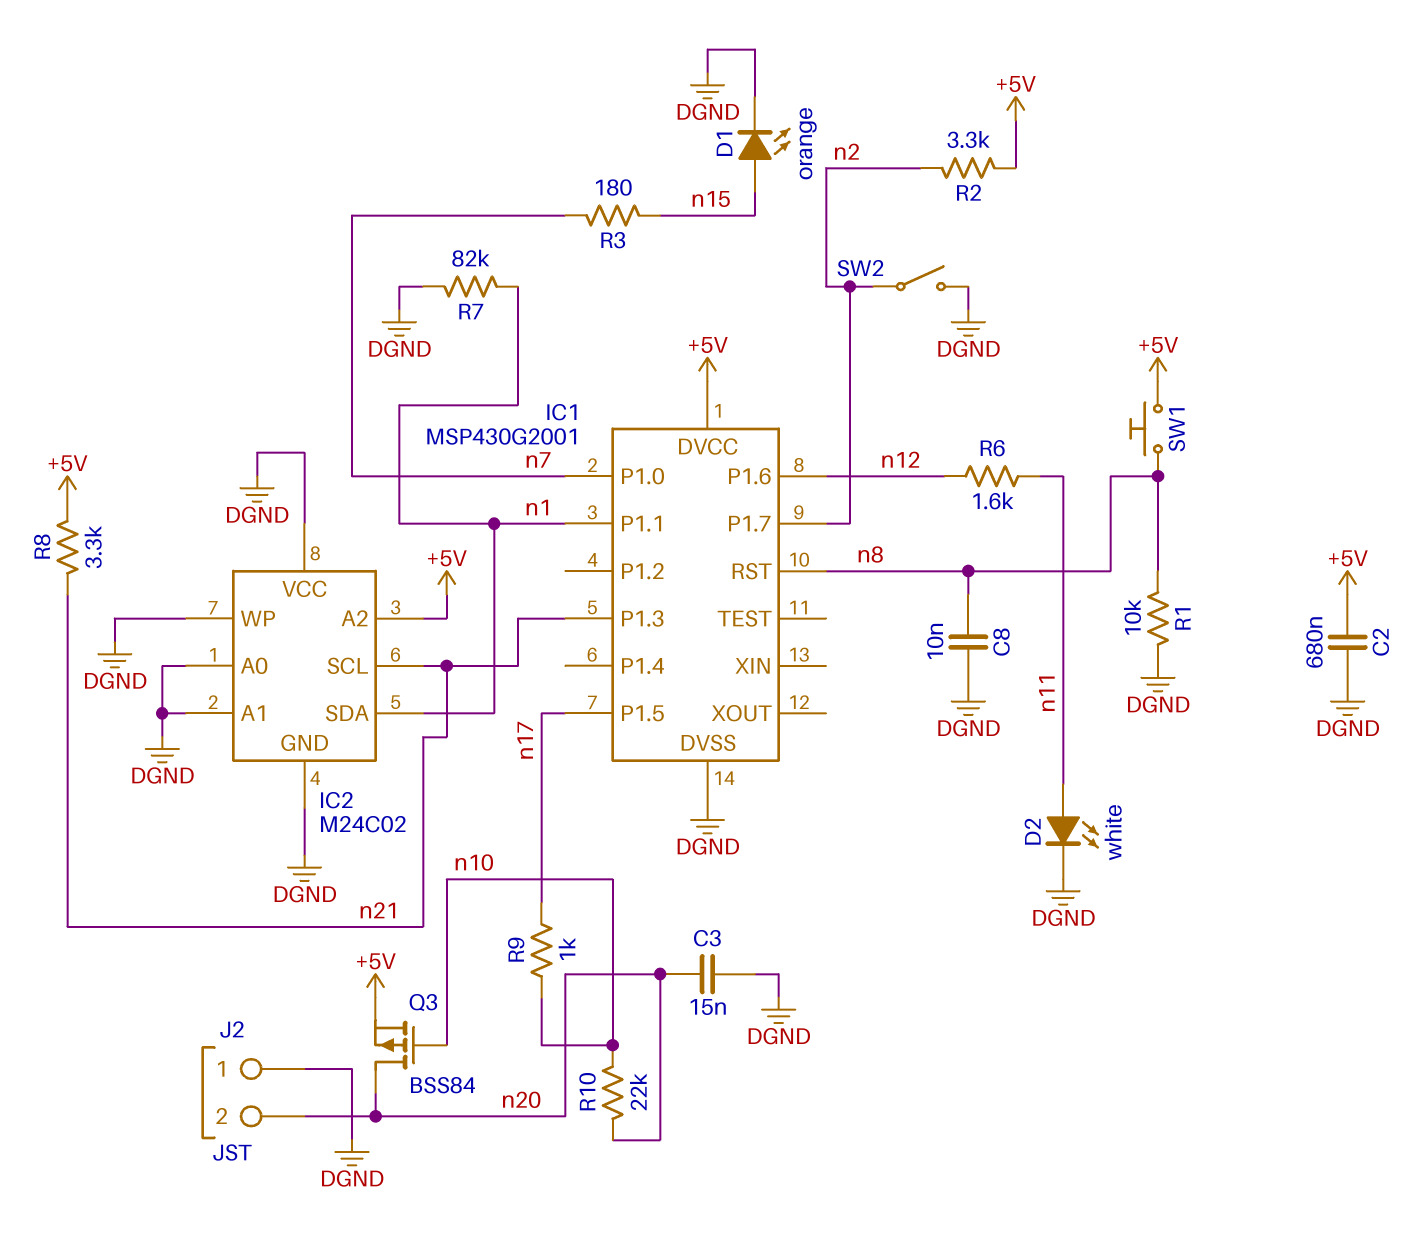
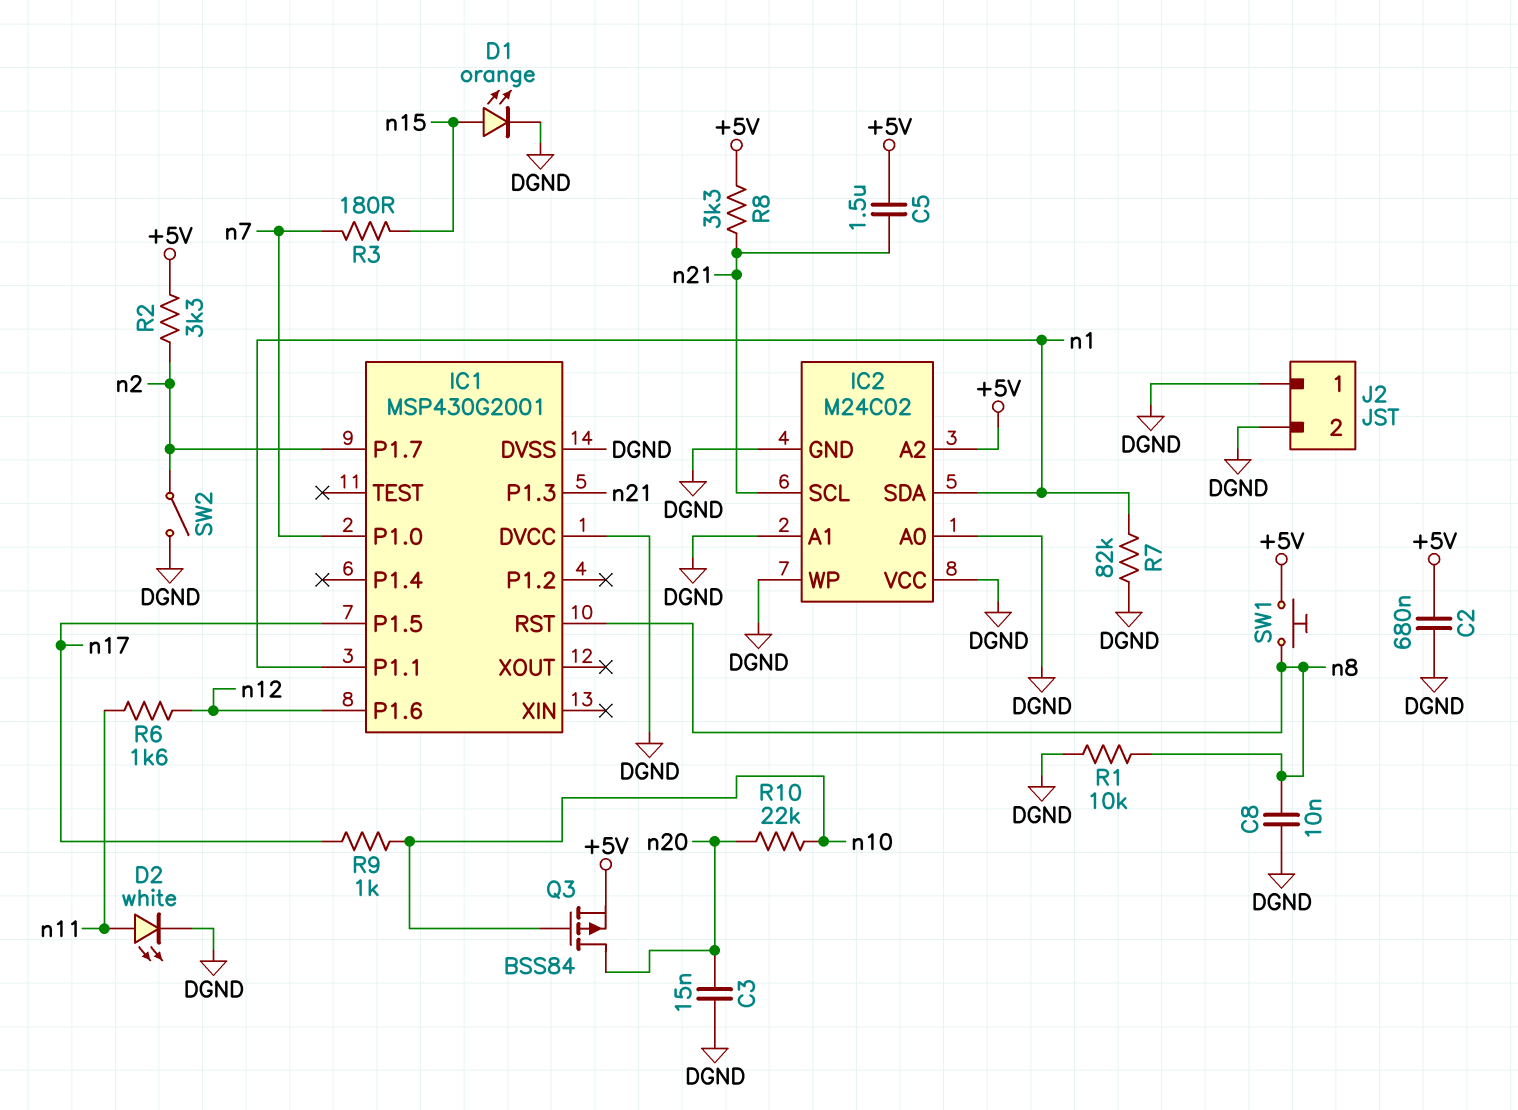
C5: none -> 1.5uF (+5V, n21)
IC1 pin DVCC: +5V -> DGND
J2 pin 2: n20 -> DGND

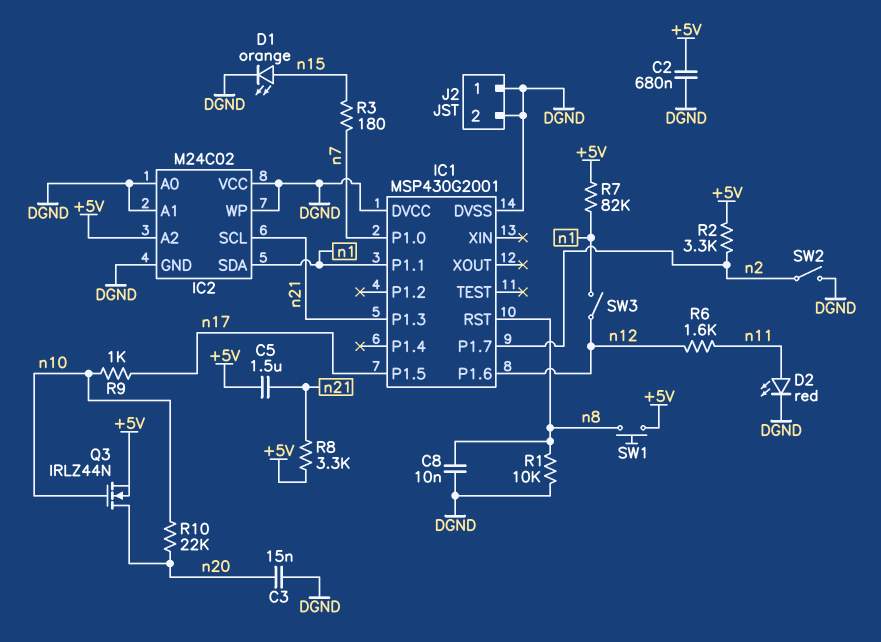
D2: LED white (A n11, K DGND) -> LED red (A n11, K DGND)
Q3: PMOS BSS84 (G n10, D n20, S +5V) -> NMOS IRLZ44N (G n10, D n20, S +5V)
R7: 82k (DGND, n1) -> 82k (+5V, n1)
SW3: none -> switch (n1, n12)

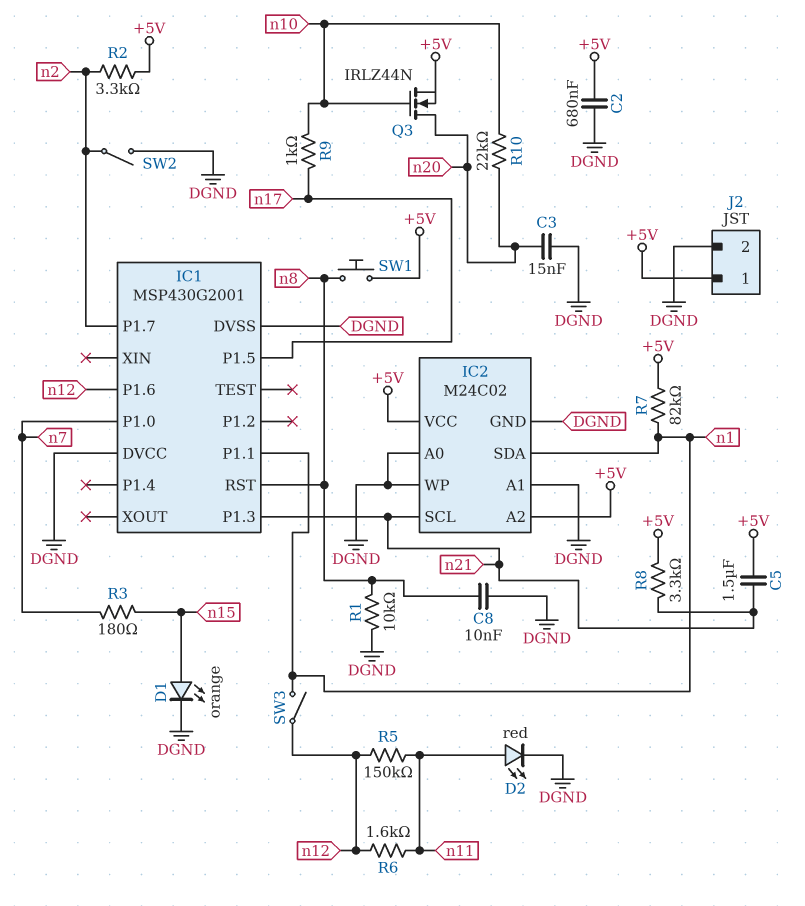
IC2 pin VCC: DGND -> +5V
J2 pin 1: DGND -> +5V
R5: none -> 150k (n11, n12)

